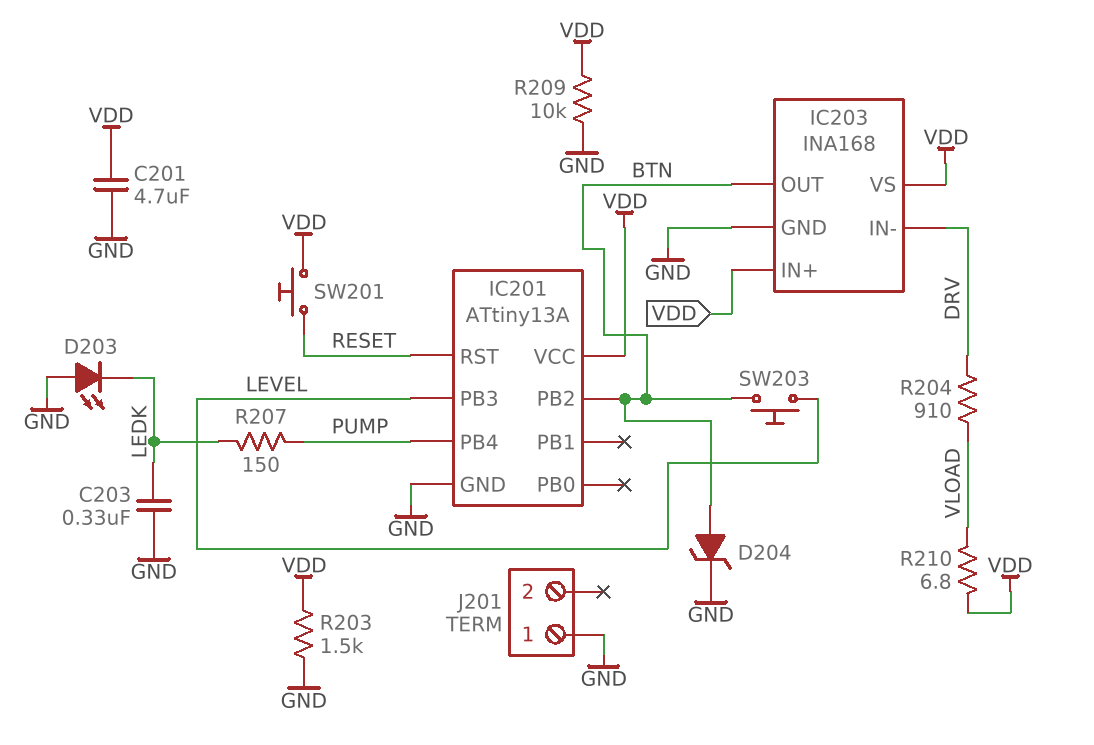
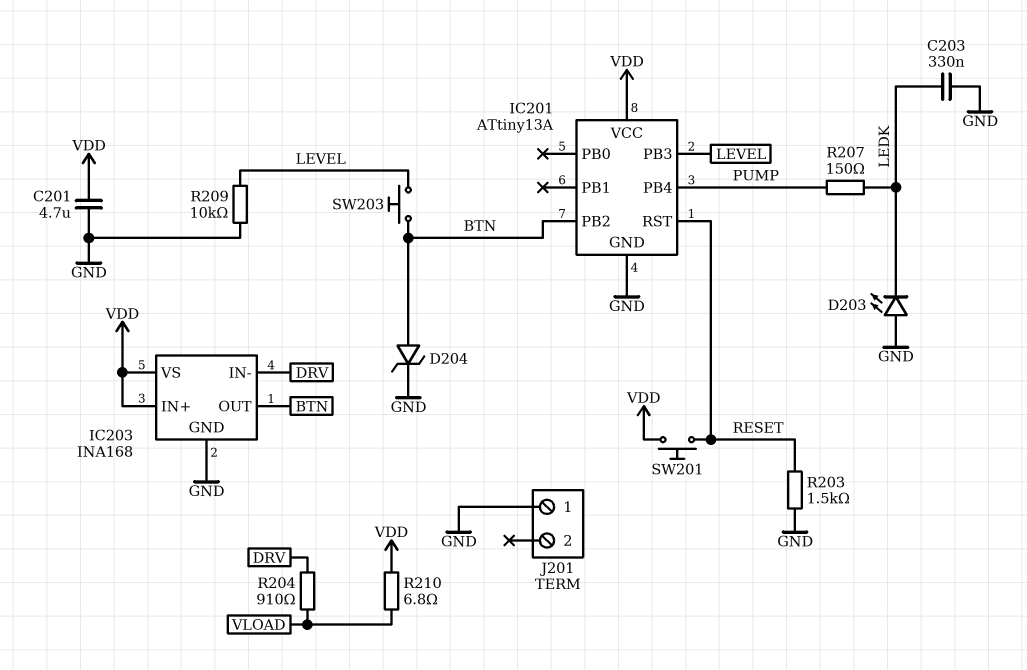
R203: 1.5k (GND, VDD) -> 1.5k (GND, RESET)
R209: 10k (GND, VDD) -> 10k (GND, LEVEL)

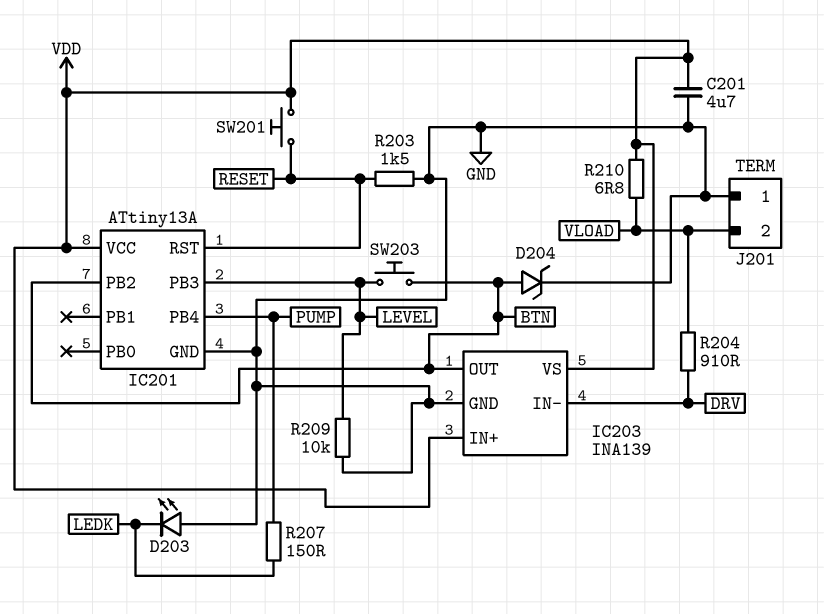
C203: 330nF (GND, LEDK) -> none
IC203: INA168 -> INA139
J201 pin 2: none -> VLOAD

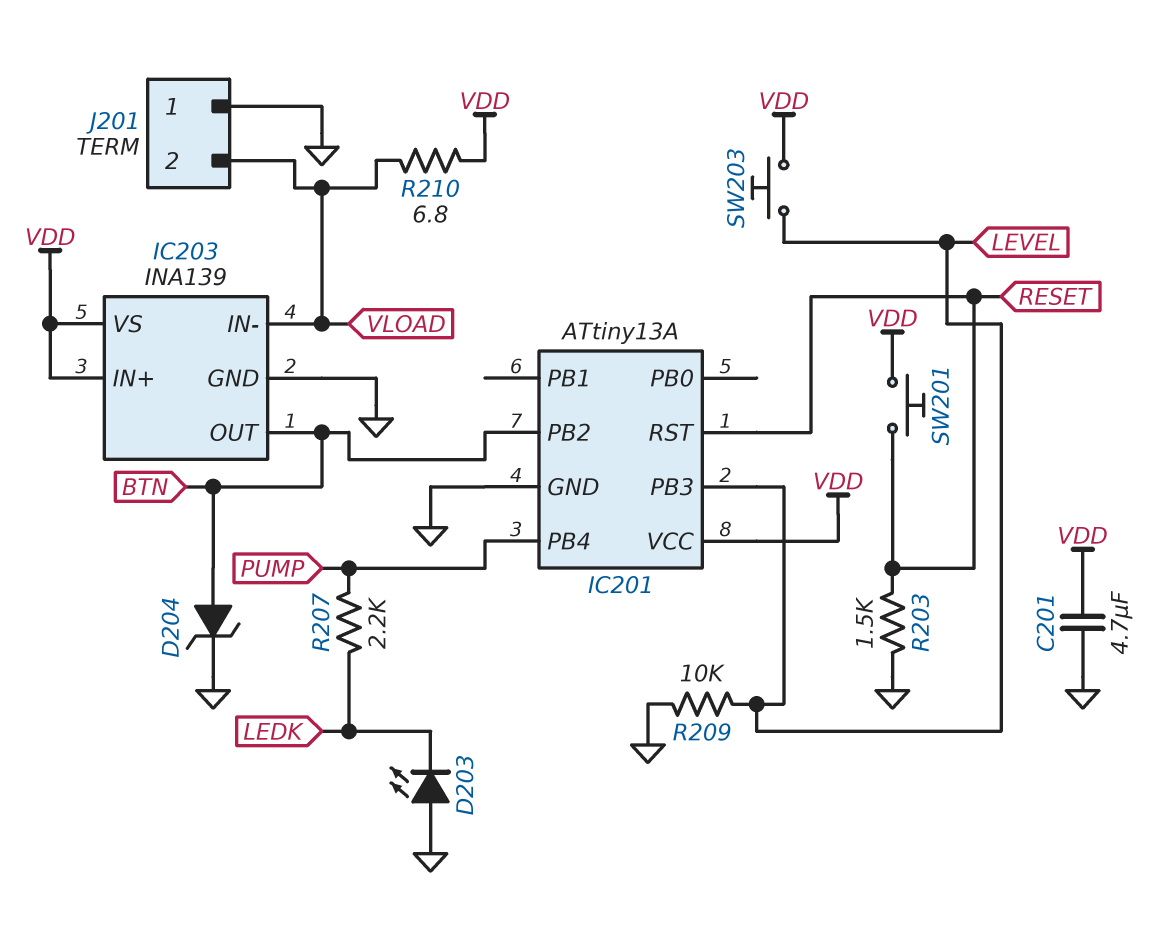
IC203 pin IN-: DRV -> VLOAD
R204: 910 (DRV, VLOAD) -> none
R207: 150 (LEDK, PUMP) -> 2.2k (LEDK, PUMP)
SW203: button (BTN, LEVEL) -> button (LEVEL, VDD)

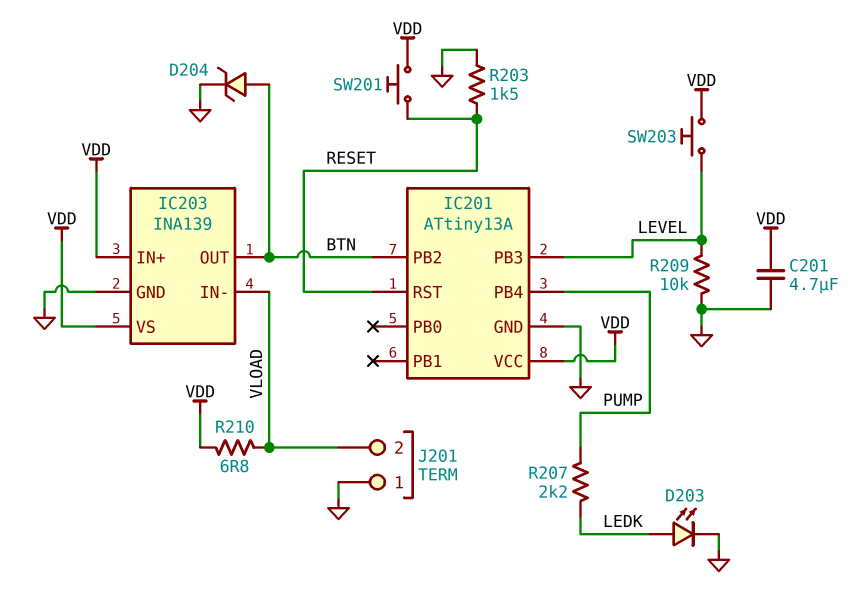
D203: LED (A GND, K LEDK) -> LED (A LEDK, K GND)

